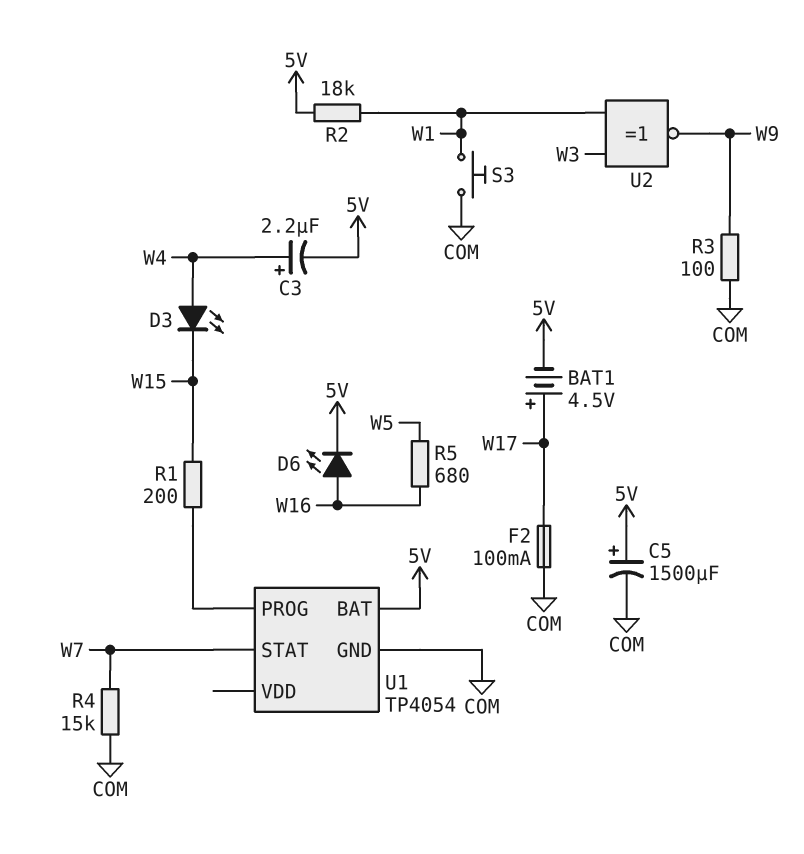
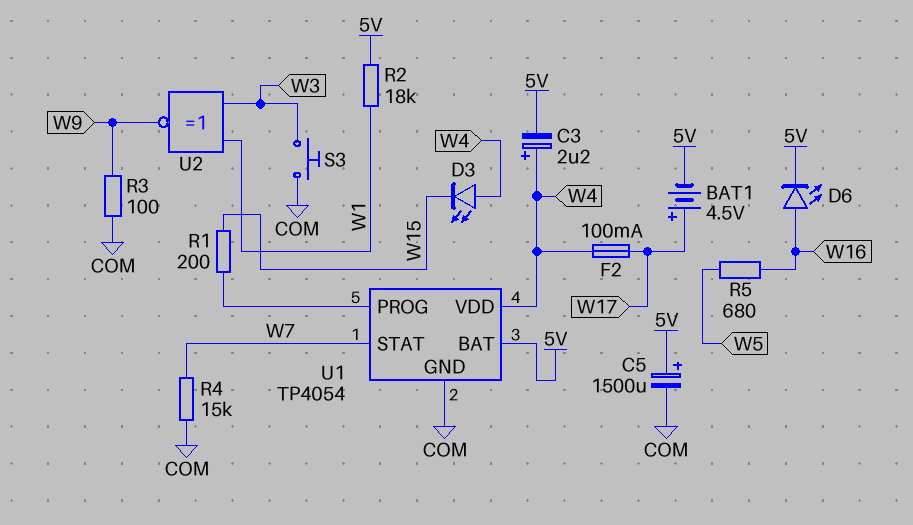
F2: 100mA (COM, W17) -> 100mA (W4, W17)
S3: button (COM, W1) -> button (COM, W3)
U1 pin VDD: none -> W4

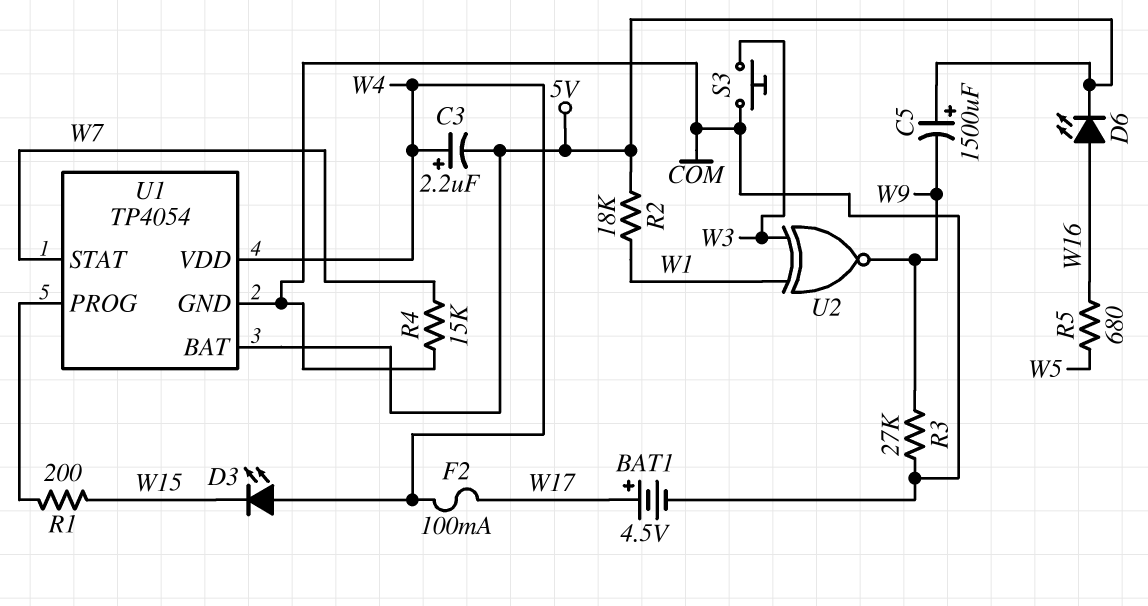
BAT1: 4.5V (plus W17, minus 5V) -> 4.5V (plus W17, minus COM)
C5: 1500uF (plus 5V, minus COM) -> 1500uF (plus 5V, minus W9)
R3: 100 (COM, W9) -> 27k (COM, W9)

